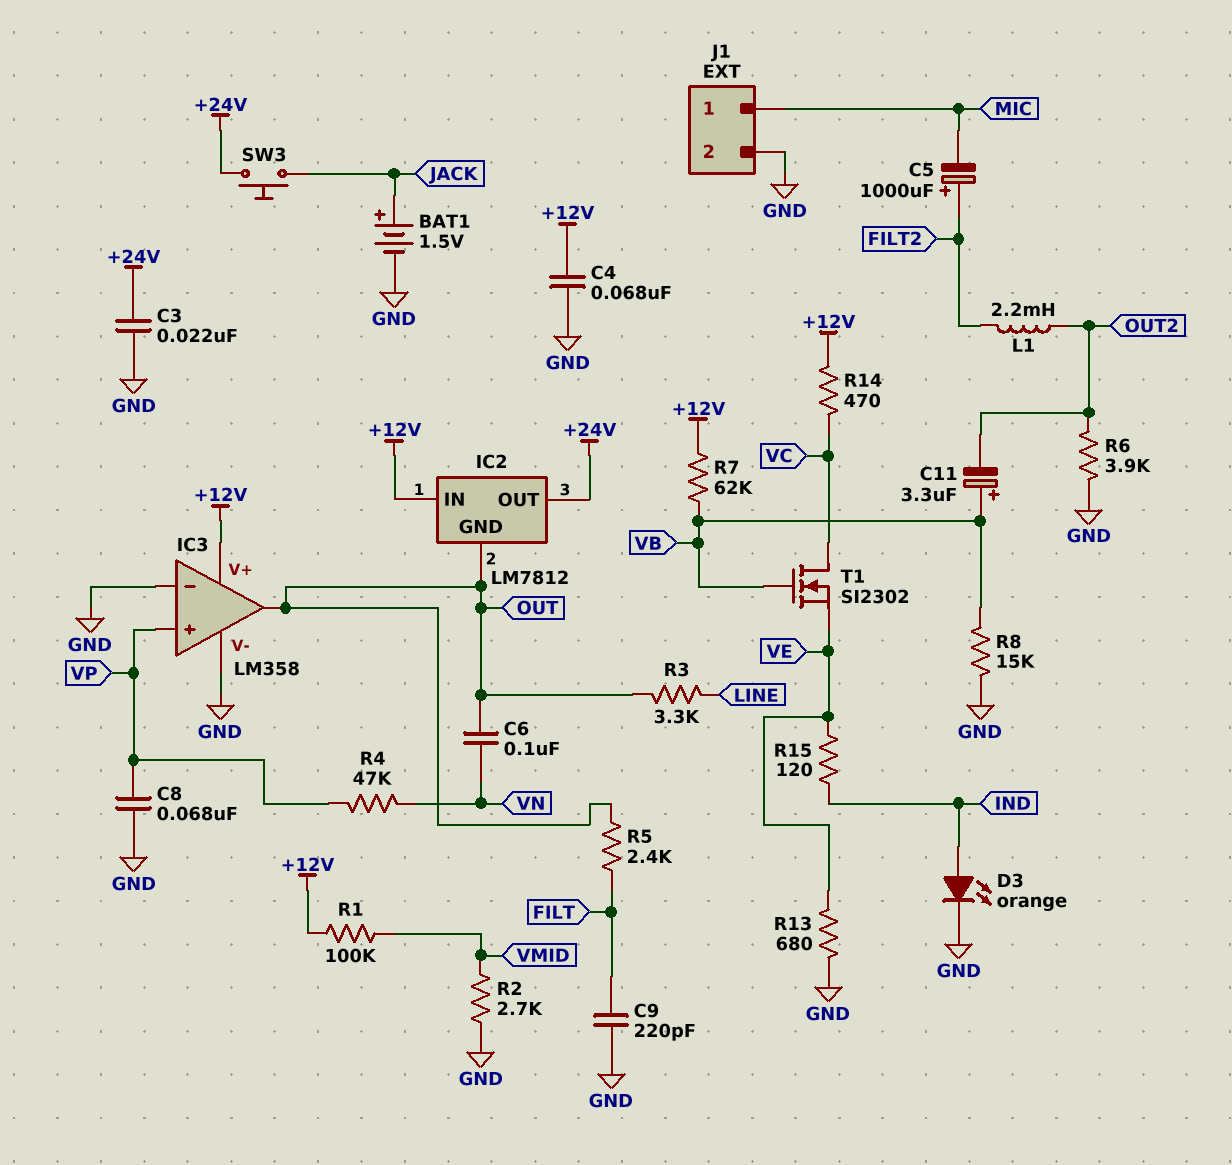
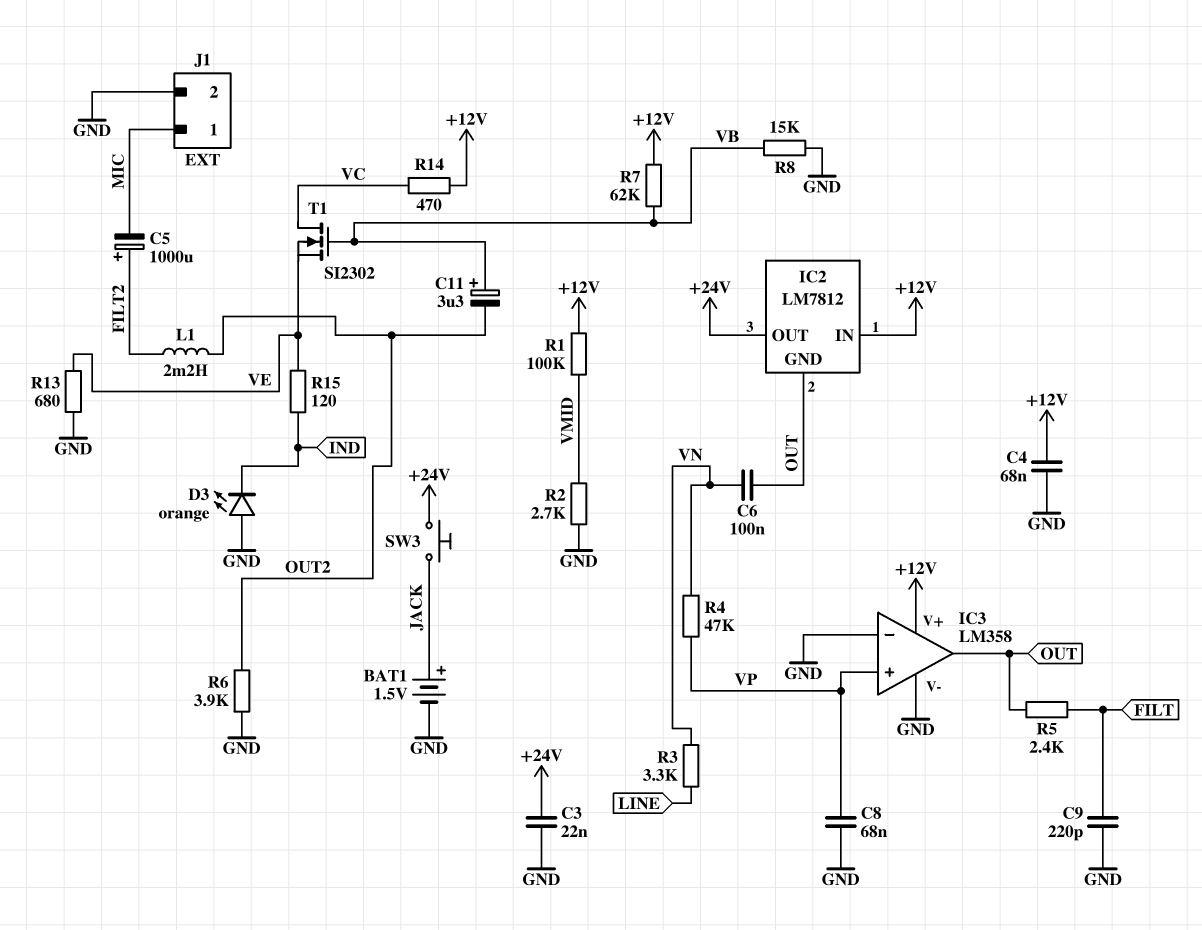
D3: LED orange (A IND, K GND) -> LED orange (A GND, K IND)
R3: 3.3k (LINE, OUT) -> 3.3k (LINE, VN)

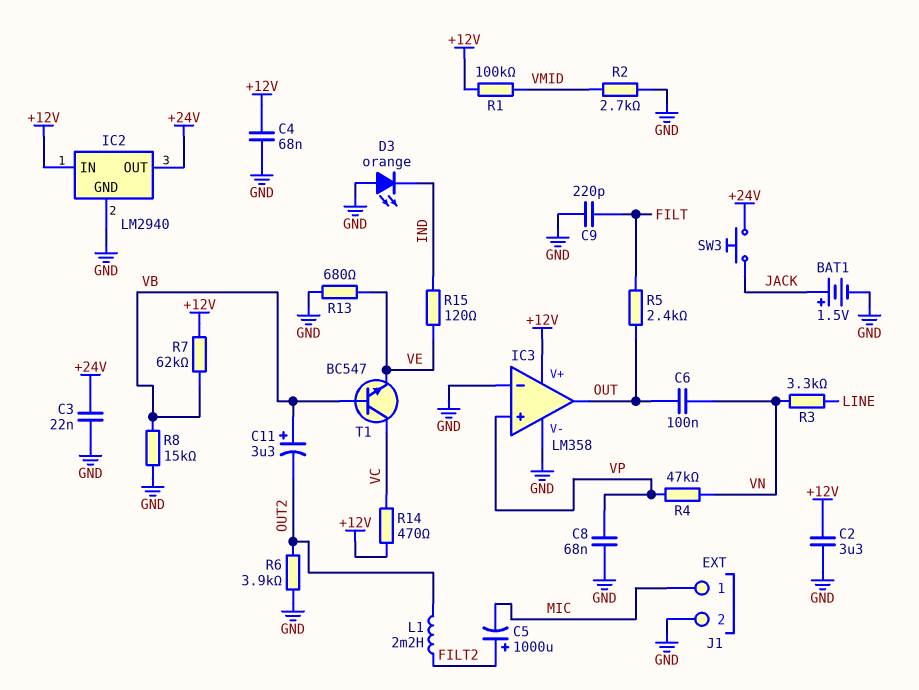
C2: none -> 3.3uF (+12V, GND)
IC2: LM7812 -> LM2940
IC2 pin GND: OUT -> GND
T1: NMOS SI2302 (G VB, D VC, S VE) -> NPN BC547 (B VB, C VC, E VE)

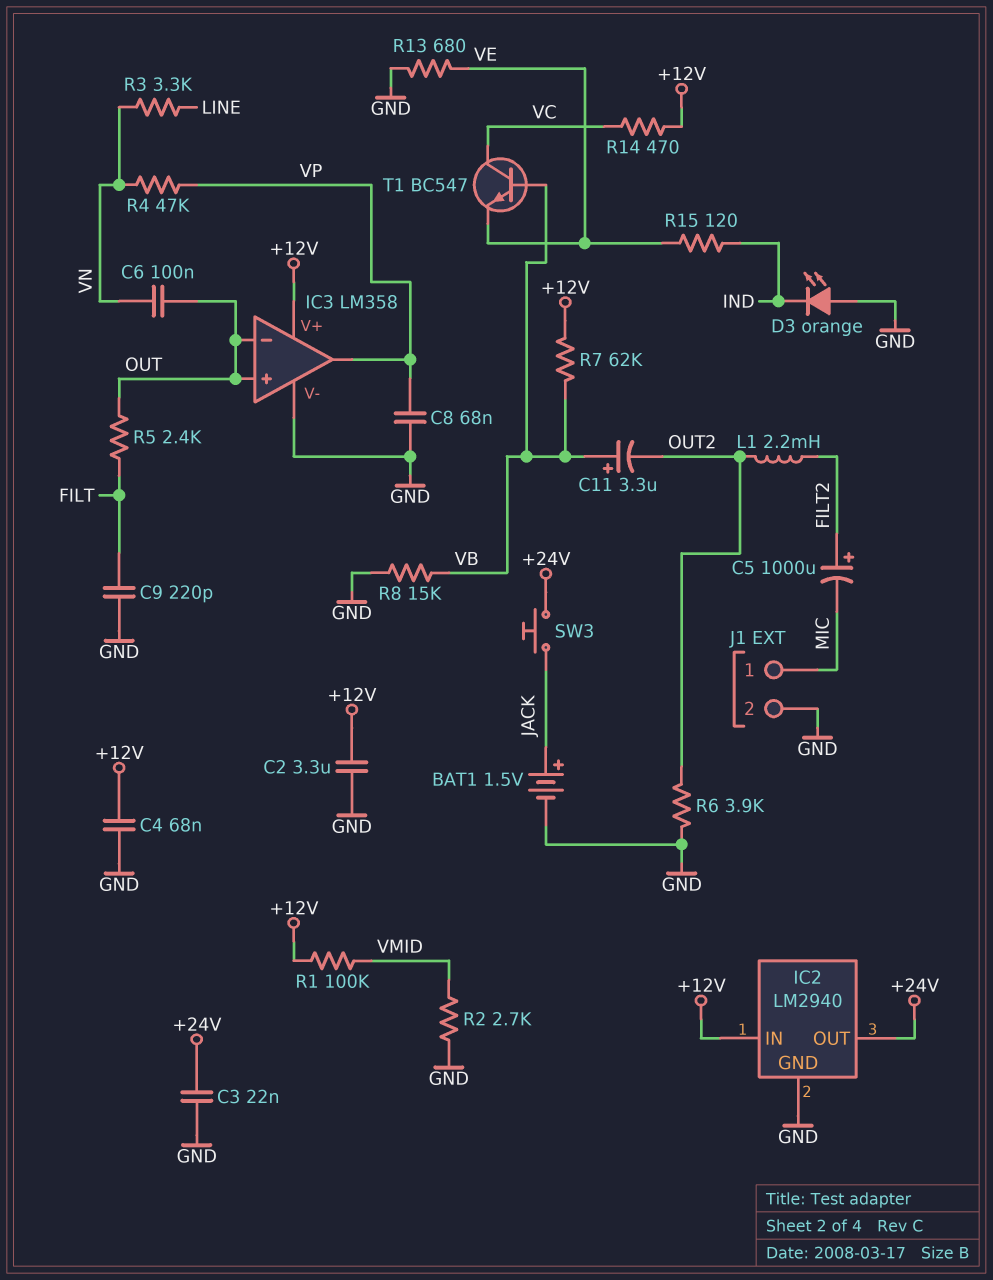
IC3 pin in+: VP -> OUT
IC3 pin in-: GND -> OUT
IC3 pin out: OUT -> VP

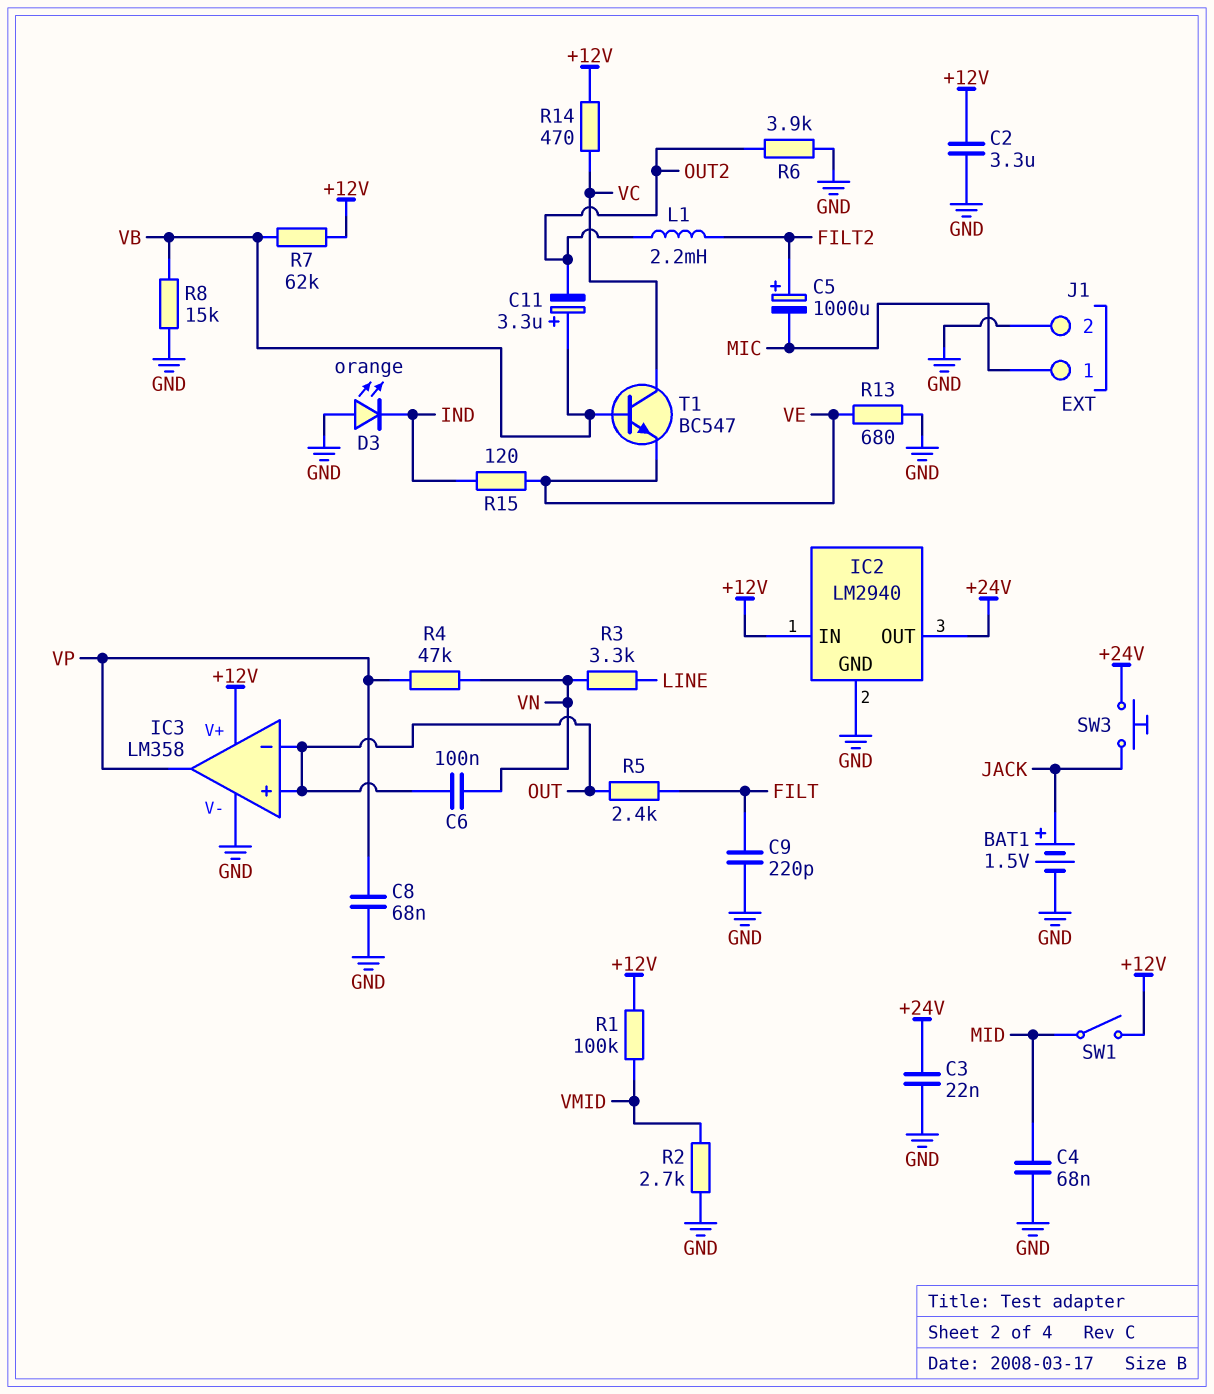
C4: 68nF (+12V, GND) -> 68nF (GND, MID)
SW1: none -> switch (+12V, MID)

